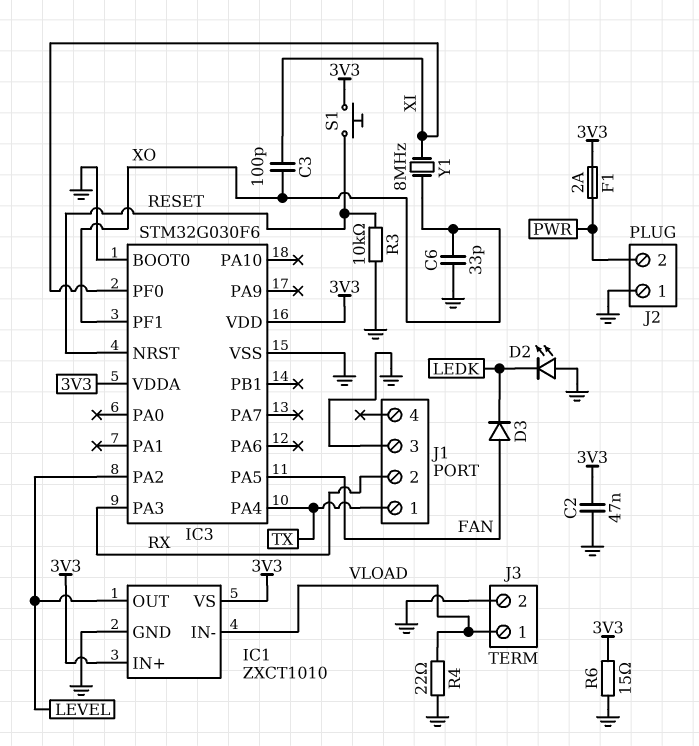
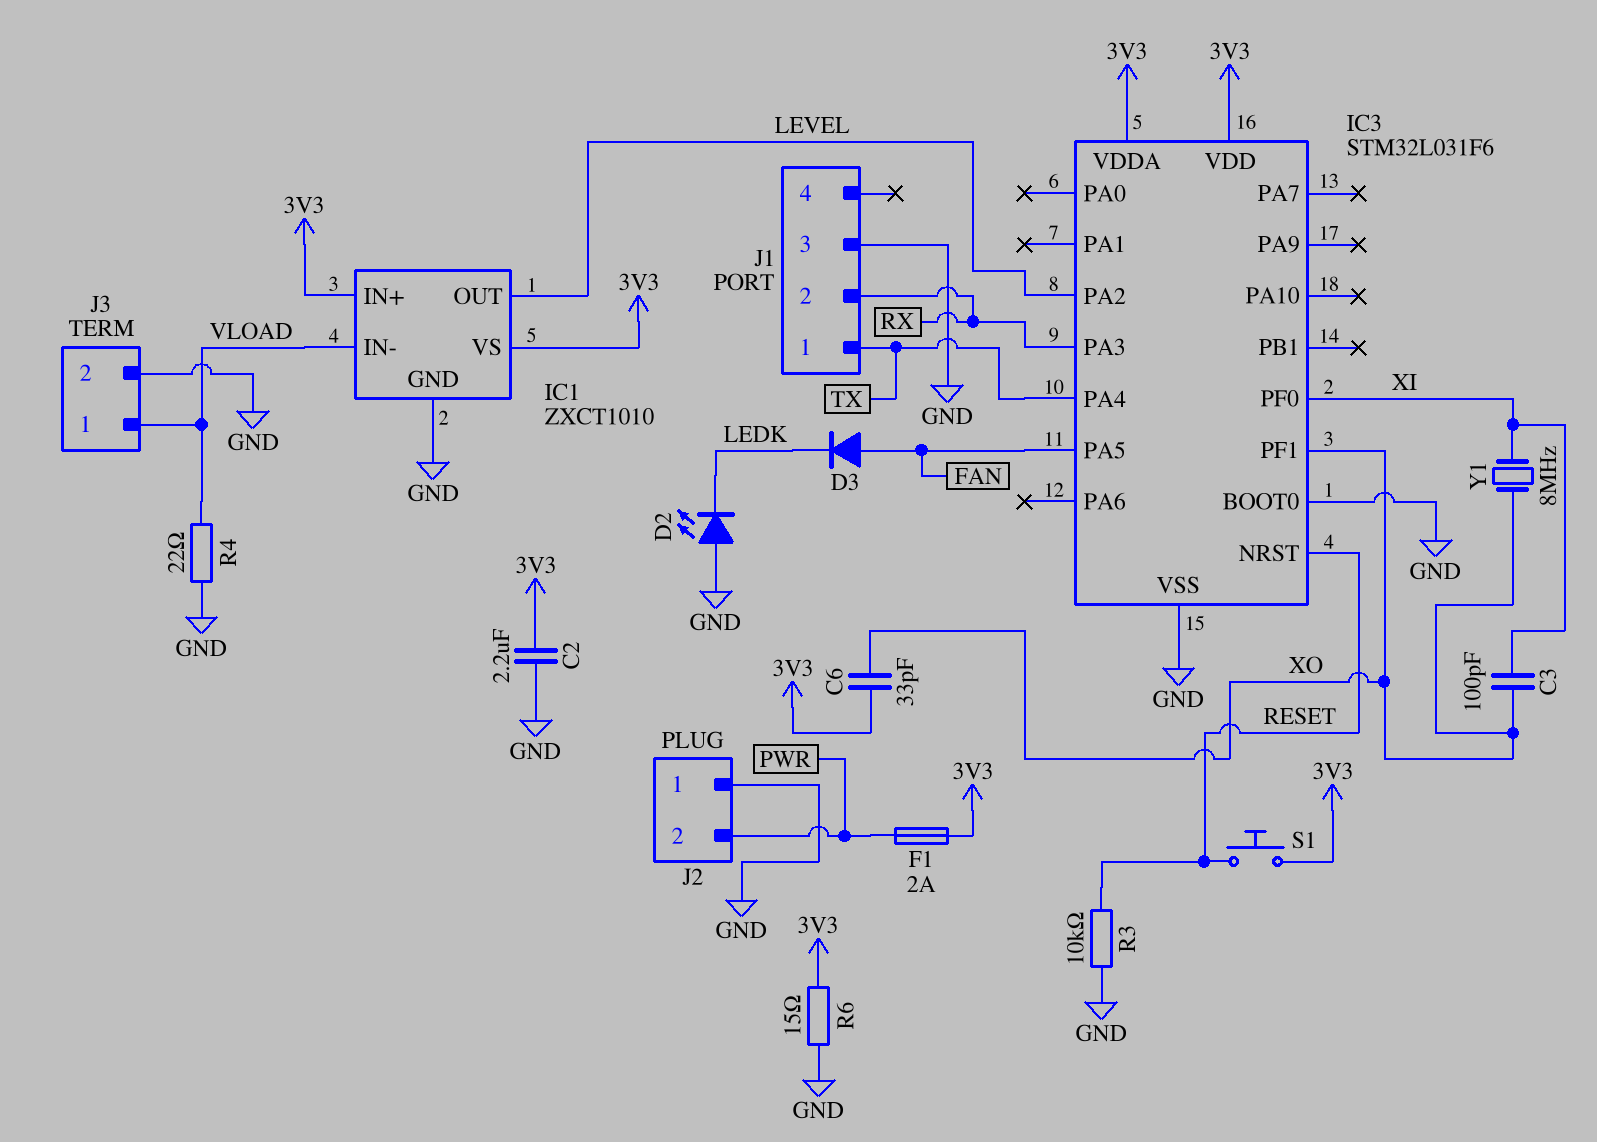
C2: 47nF (3V3, GND) -> 2.2uF (3V3, GND)
C6: 33pF (GND, XO) -> 33pF (3V3, XO)
IC3: STM32G030F6 -> STM32L031F6

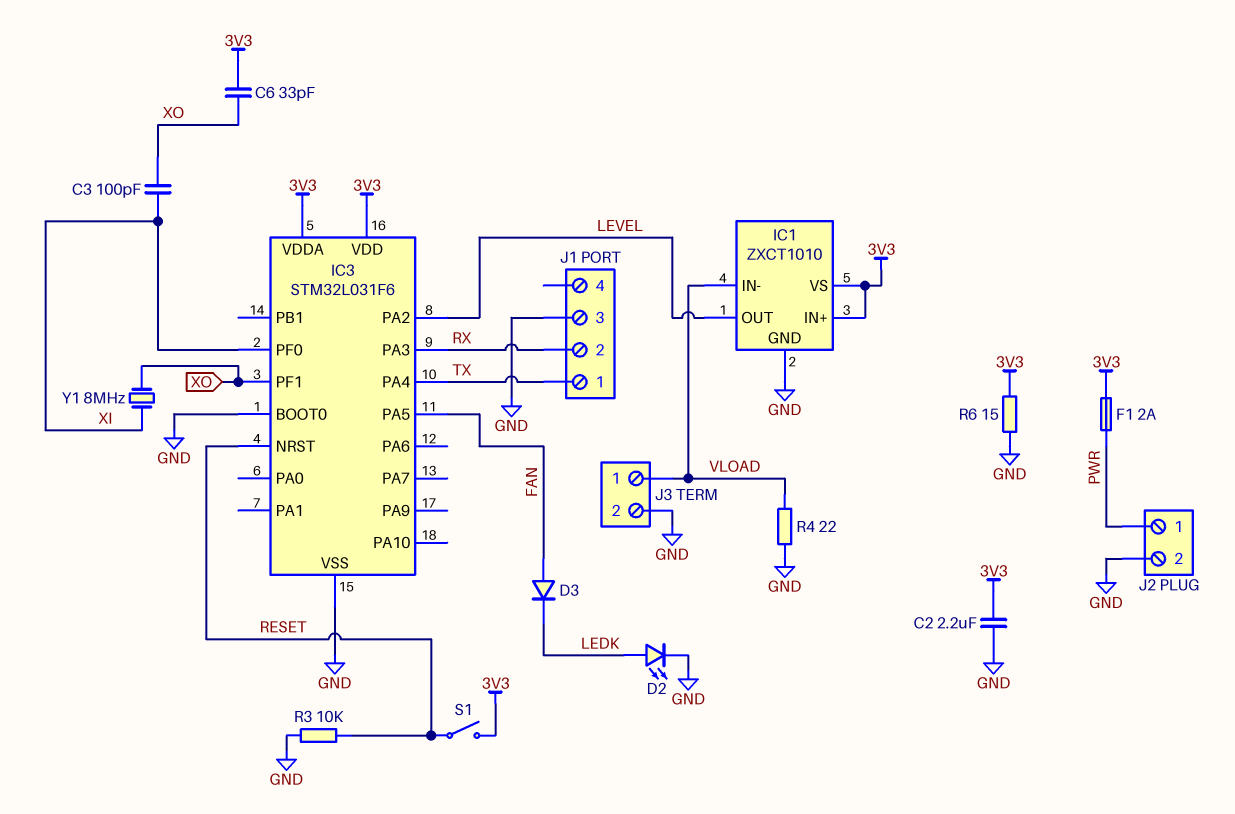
D2: LED (A GND, K LEDK) -> LED (A LEDK, K GND)
J2 pin 1: GND -> PWR
J2 pin 2: PWR -> GND
S1: button (3V3, RESET) -> switch (3V3, RESET)

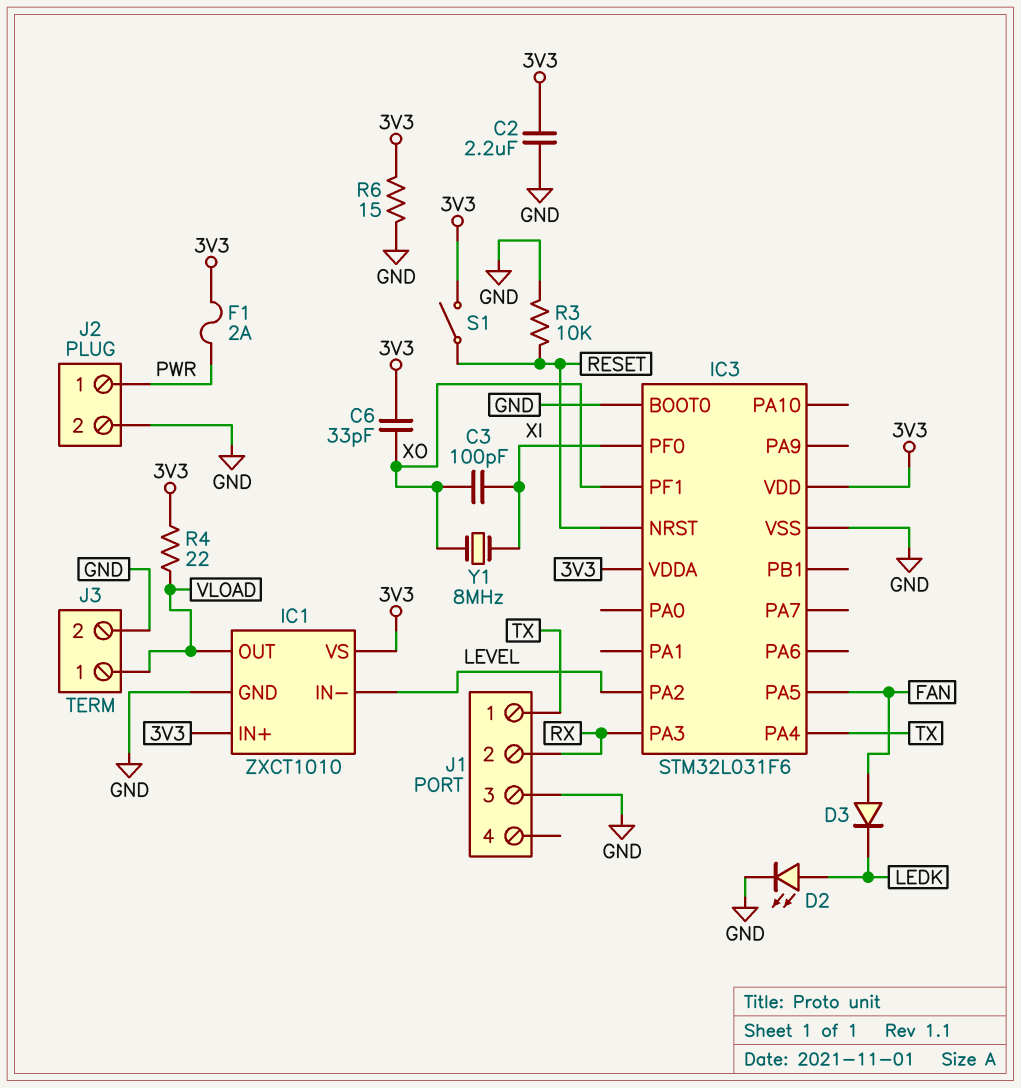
IC1 pin IN-: VLOAD -> LEVEL
IC1 pin OUT: LEVEL -> VLOAD
R4: 22 (GND, VLOAD) -> 22 (3V3, VLOAD)

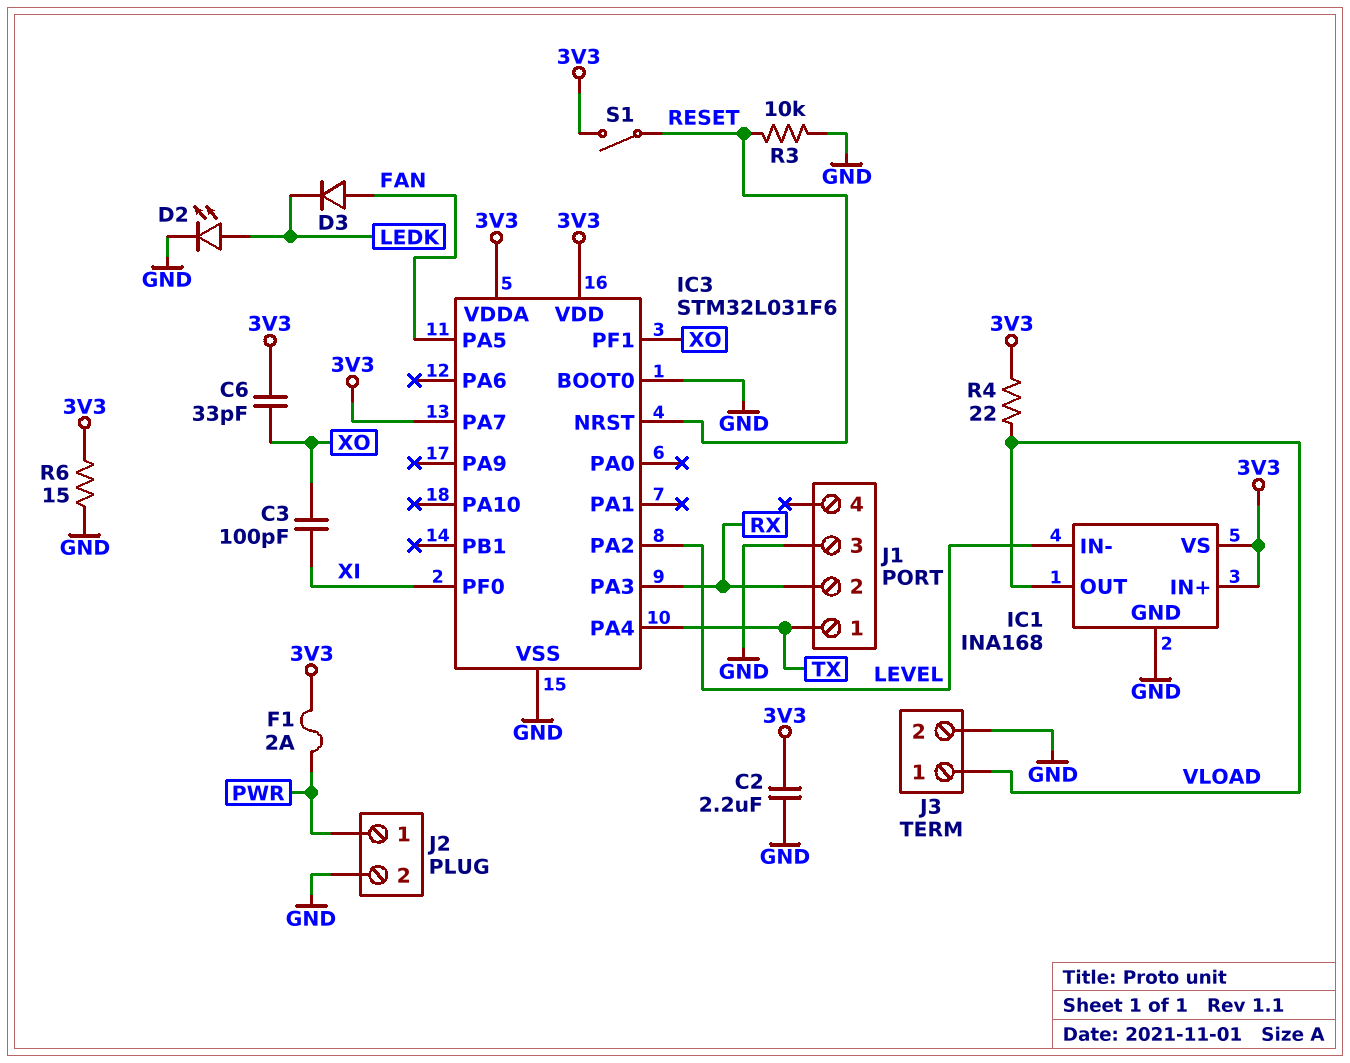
IC1: ZXCT1010 -> INA168
IC3 pin PA7: none -> 3V3
Y1: 8MHz (XI, XO) -> none

